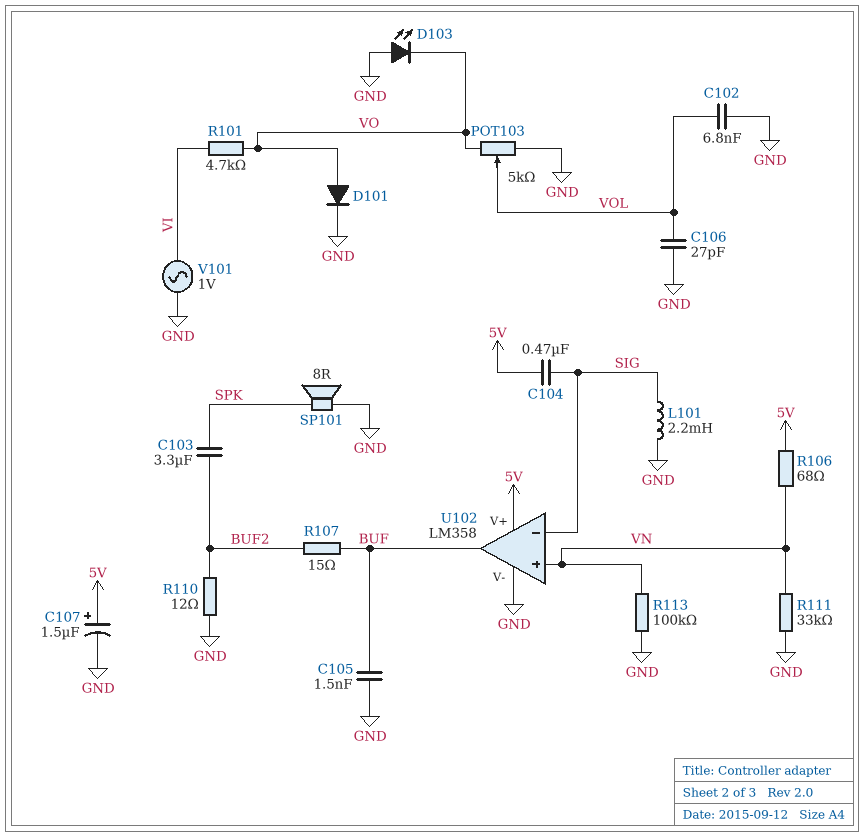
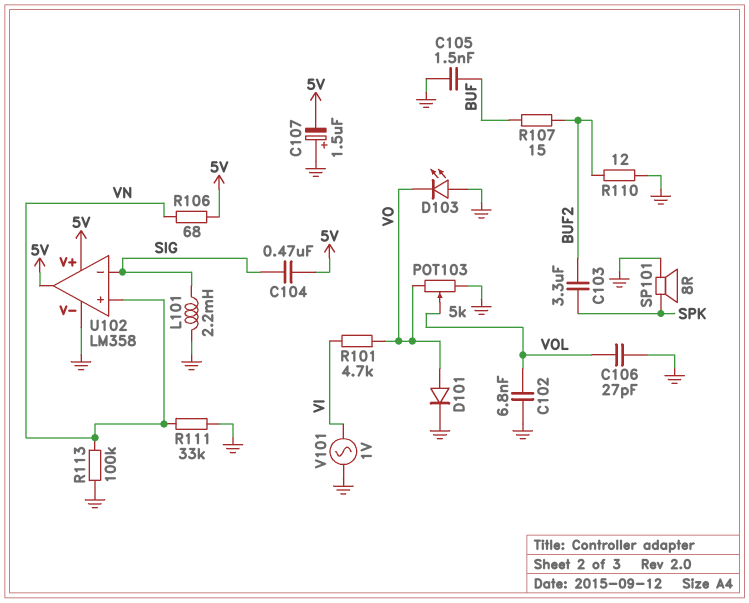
C107: 1.5uF (plus 5V, minus GND) -> 1.5uF (plus GND, minus 5V)
U102 pin out: BUF -> 5V

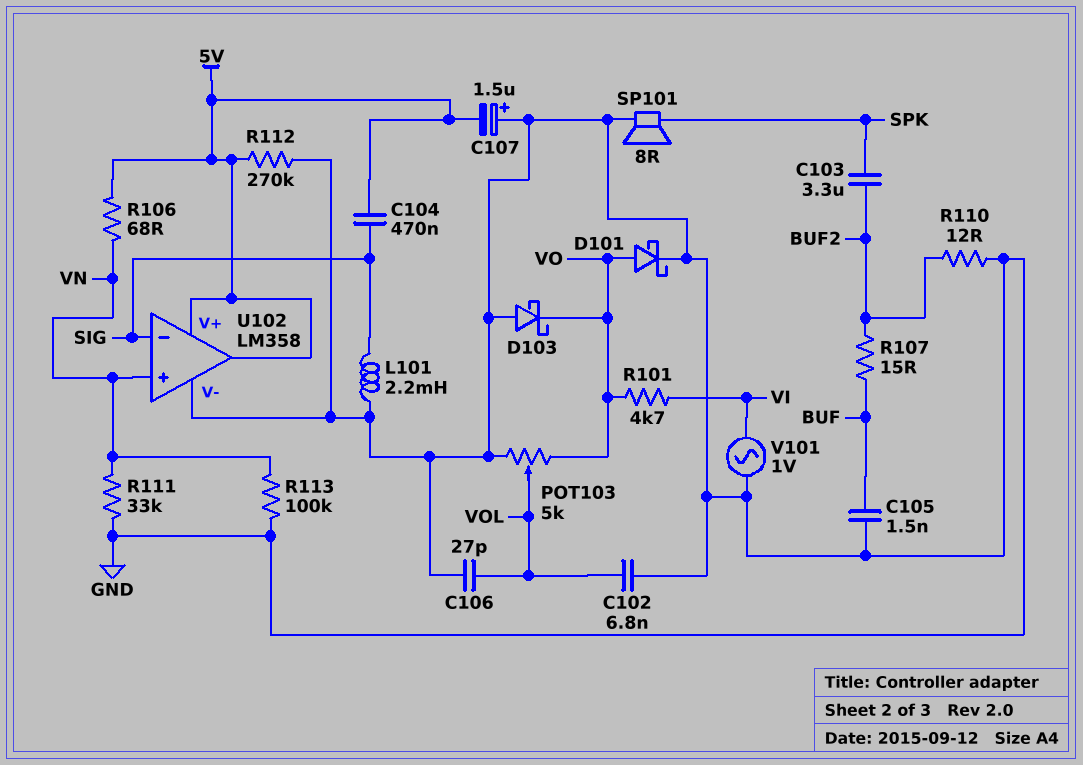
D101: diode (A VO, K GND) -> schottky (A VO, K GND)
D103: LED (A GND, K VO) -> schottky (A GND, K VO)
R112: none -> 270k (5V, GND)

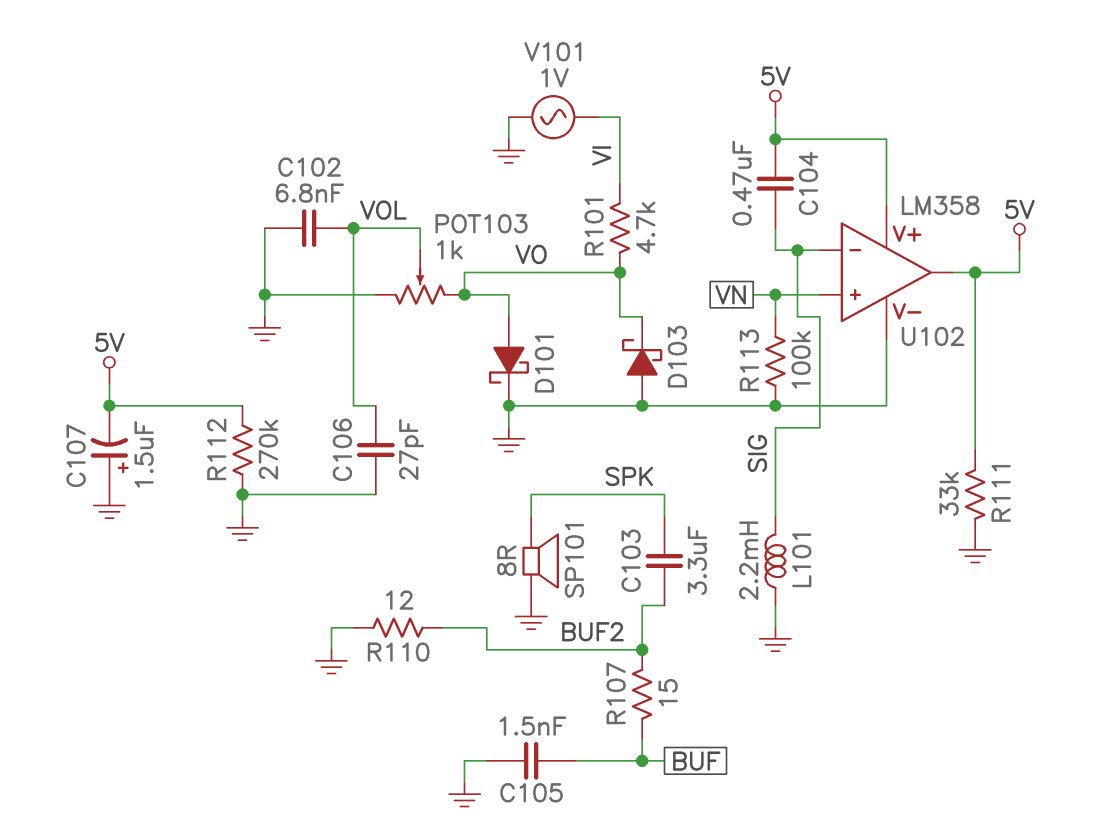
POT103: 5k (GND, VO, wiper VOL) -> 1k (GND, VO, wiper VOL)
R106: 68 (5V, VN) -> none
R111: 33k (GND, VN) -> 33k (5V, GND)

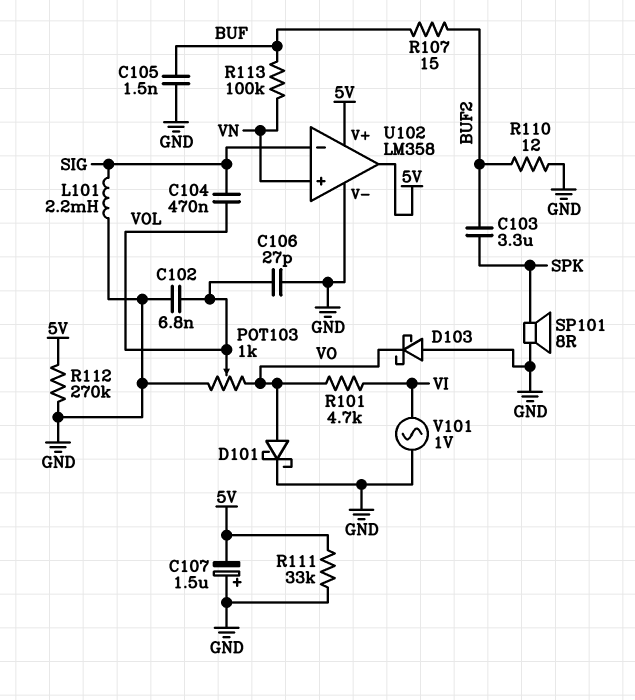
C104: 470nF (5V, SIG) -> 470nF (SIG, VOL)
R113: 100k (GND, VN) -> 100k (BUF, VN)

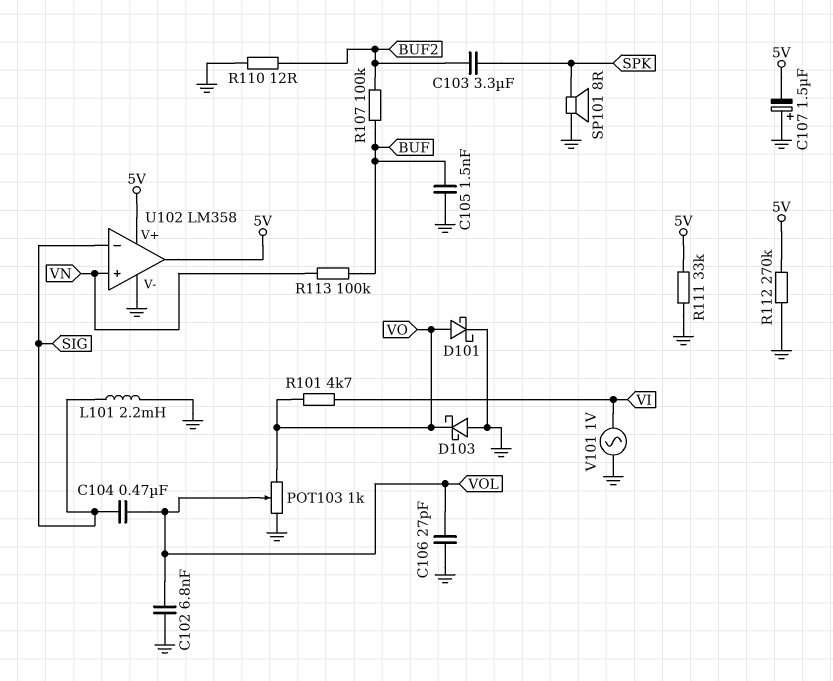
R107: 15 (BUF, BUF2) -> 100k (BUF, BUF2)

